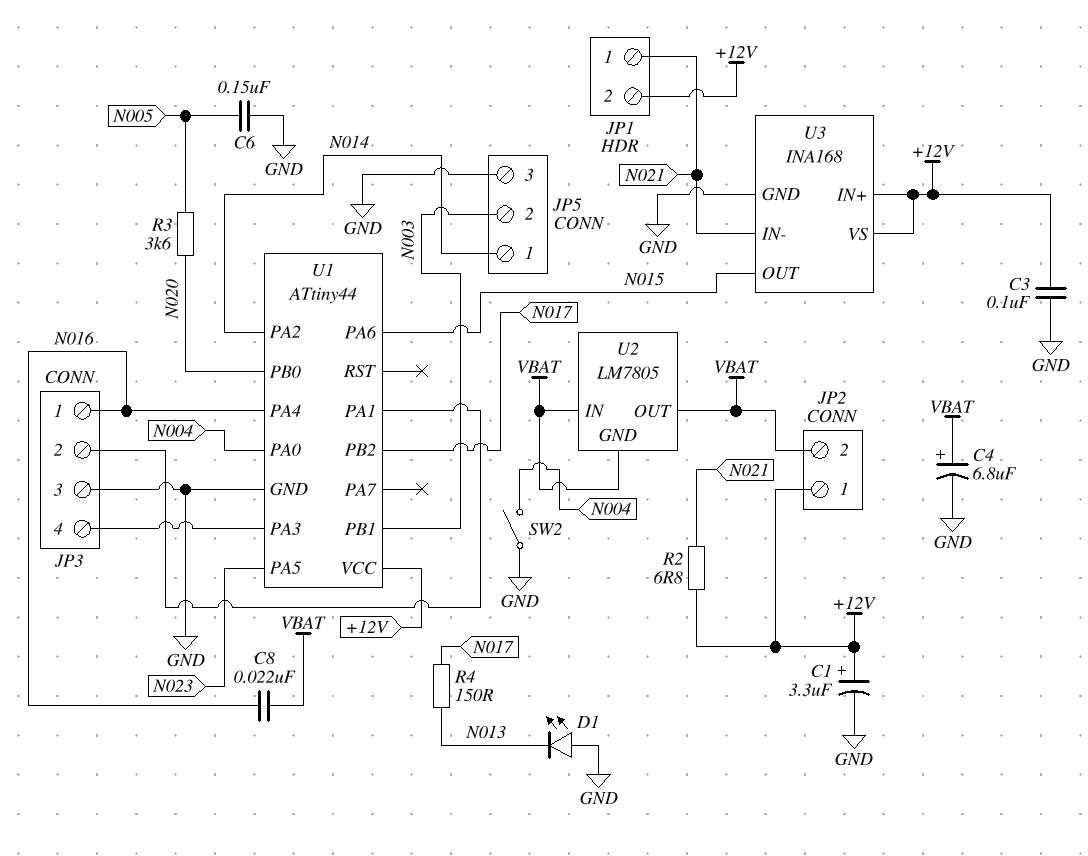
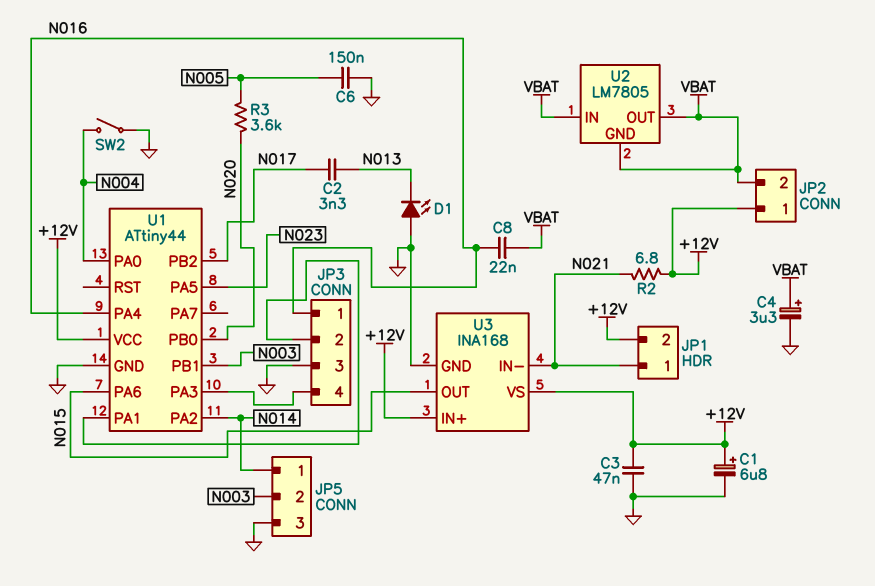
C1: 3.3uF (plus +12V, minus GND) -> 6.8uF (plus +12V, minus GND)
C2: none -> 3.3nF (N013, N017)
C3: 100nF (+12V, GND) -> 47nF (+12V, GND)
C4: 6.8uF (plus VBAT, minus GND) -> 3.3uF (plus VBAT, minus GND)
R4: 150 (N013, N017) -> none

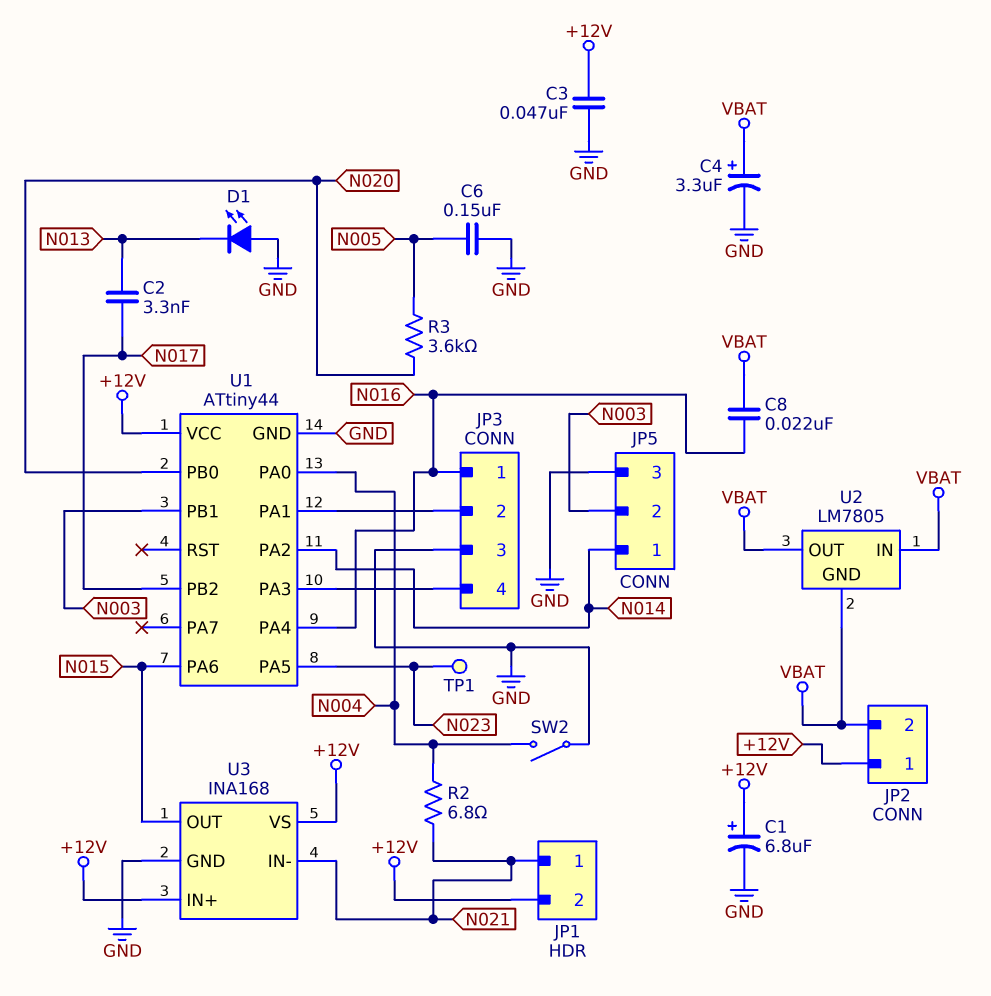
R2: 6.8 (+12V, N021) -> 6.8 (N004, N021)
TP1: none -> test point (N023)

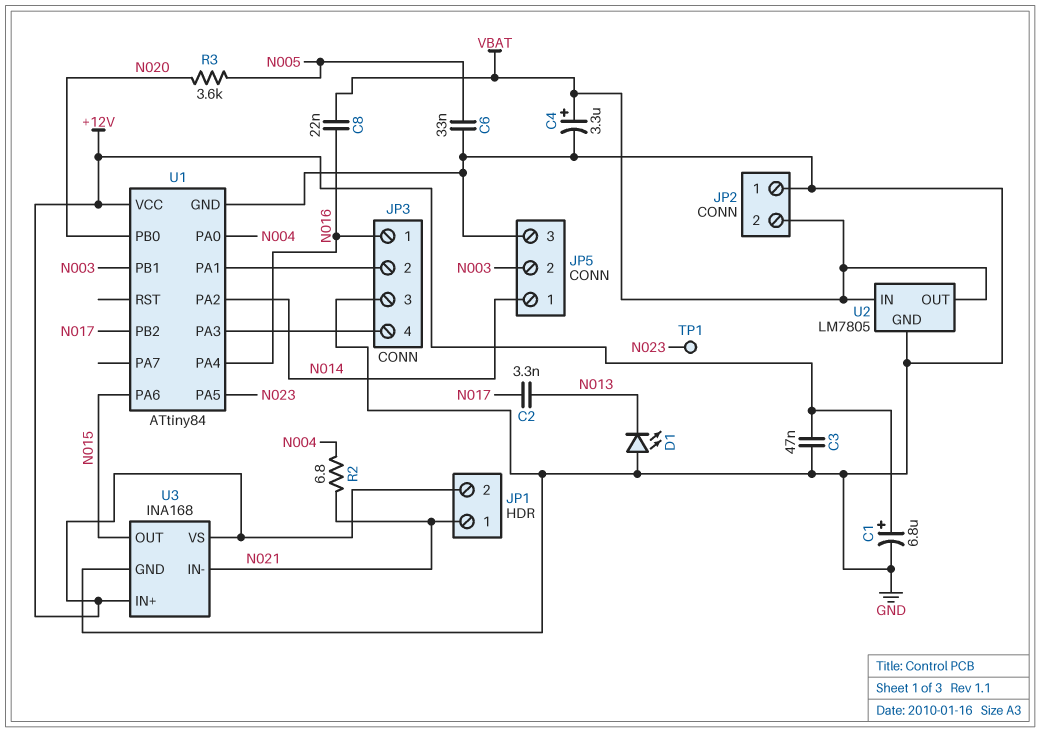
C6: 150nF (GND, N005) -> 33nF (GND, N005)
JP2 pin 1: +12V -> GND
SW2: switch (GND, N004) -> none
U1: ATtiny44 -> ATtiny84
U2 pin GND: VBAT -> GND

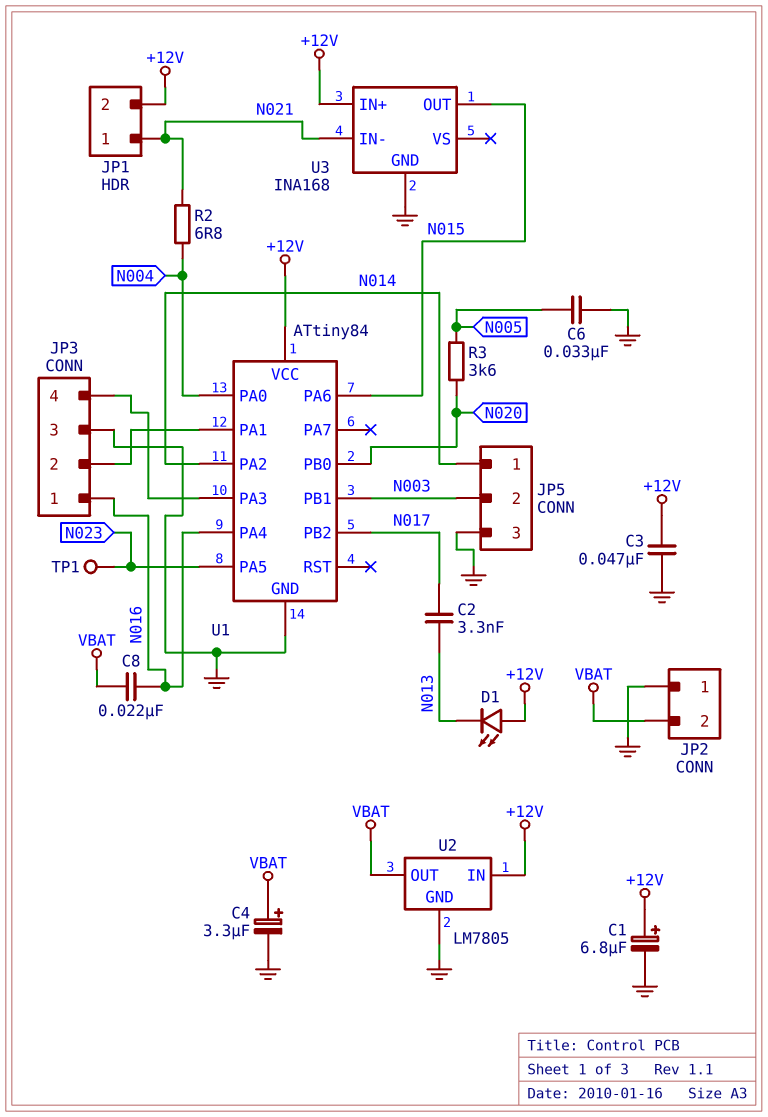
D1: LED (A GND, K N013) -> LED (A +12V, K N013)
U2 pin IN: VBAT -> +12V
U3 pin VS: +12V -> none

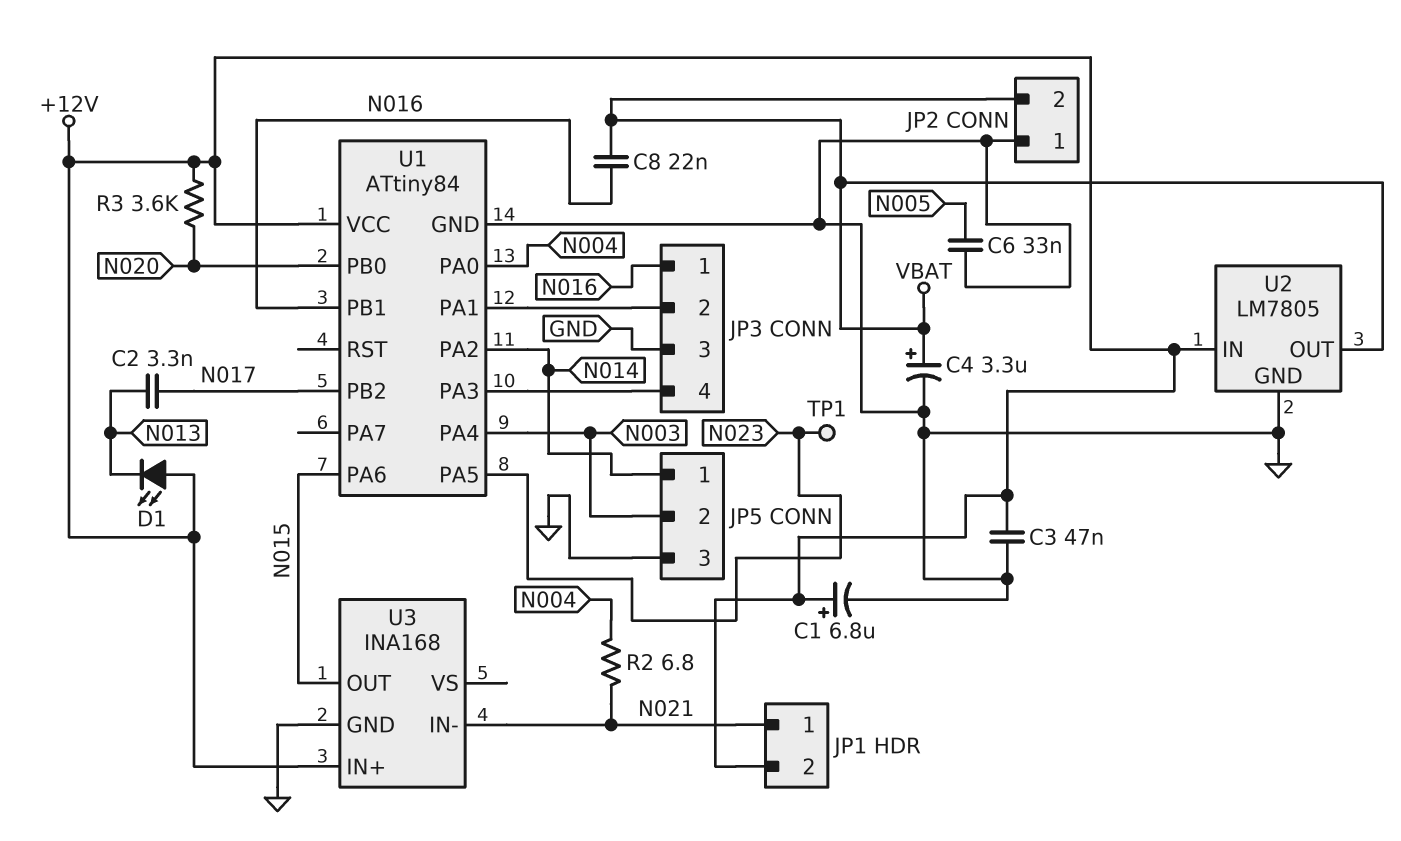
R3: 3.6k (N005, N020) -> 3.6k (+12V, N020)
U1 pin PA4: N016 -> N003
U1 pin PB1: N003 -> N016

